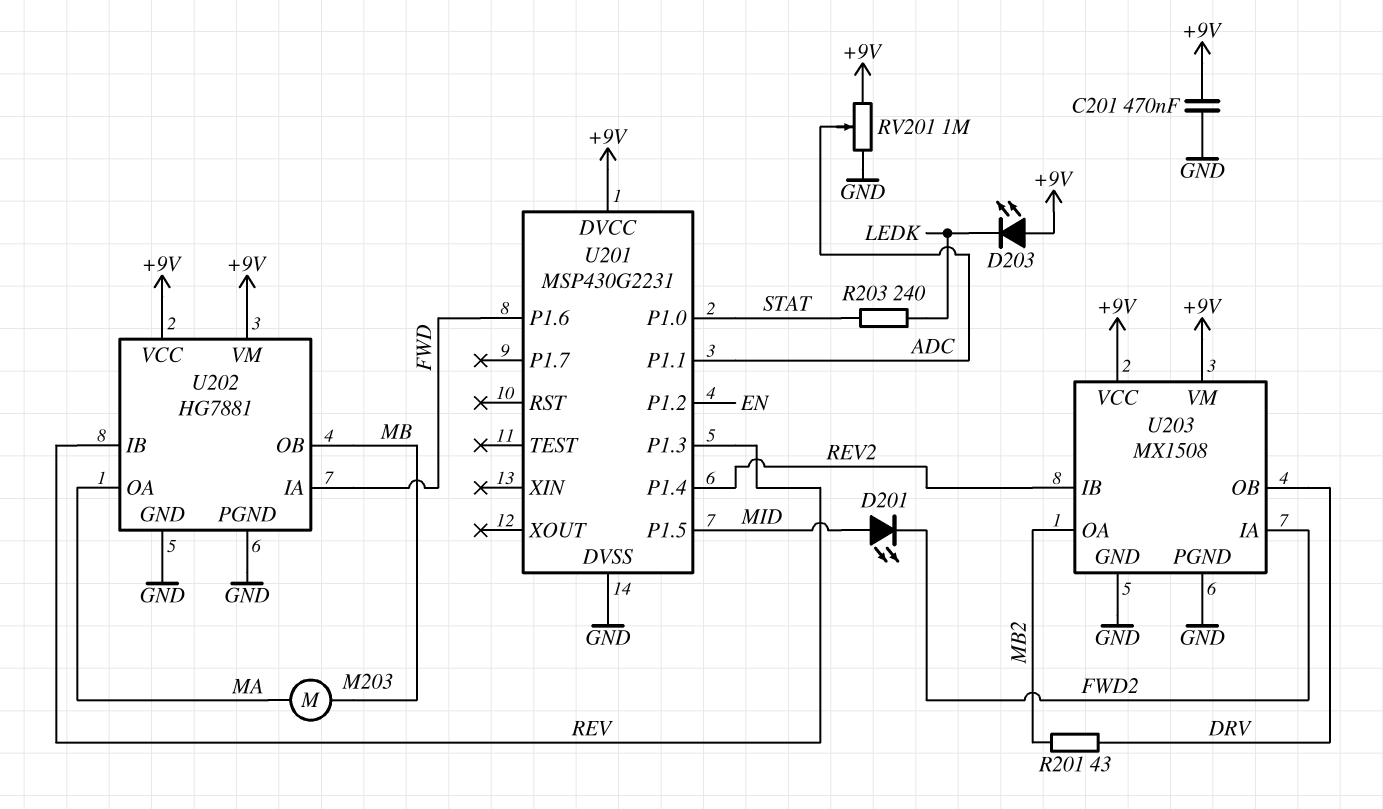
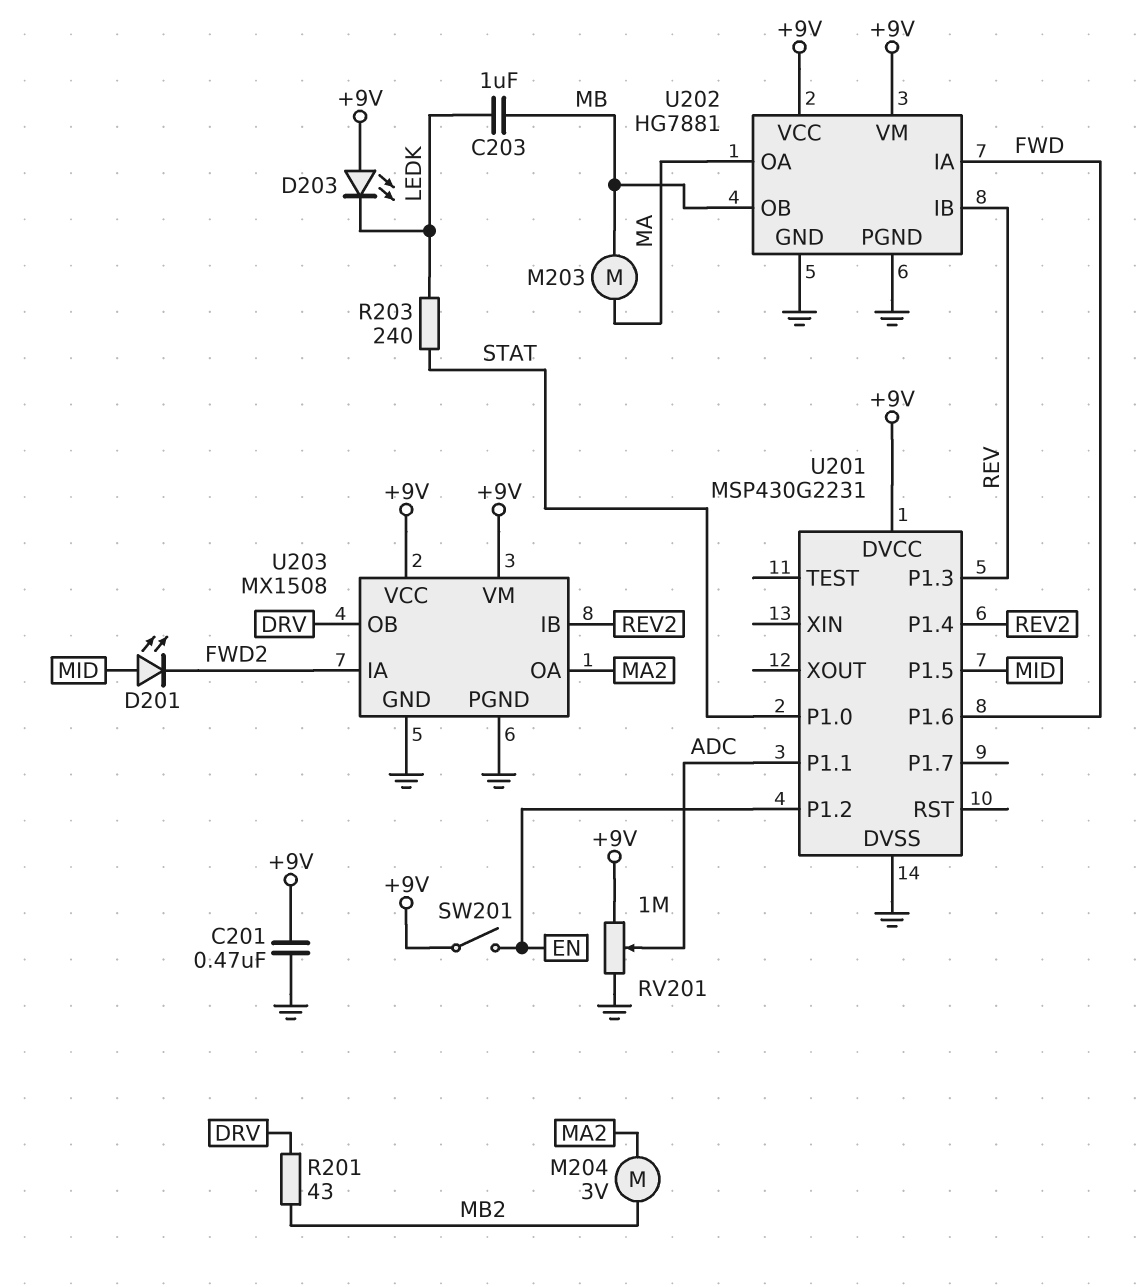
C203: none -> 1uF (LEDK, MB)
M204: none -> motor 3V (MA2, MB2)
SW201: none -> switch (+9V, EN)
U203 pin OA: MB2 -> MA2

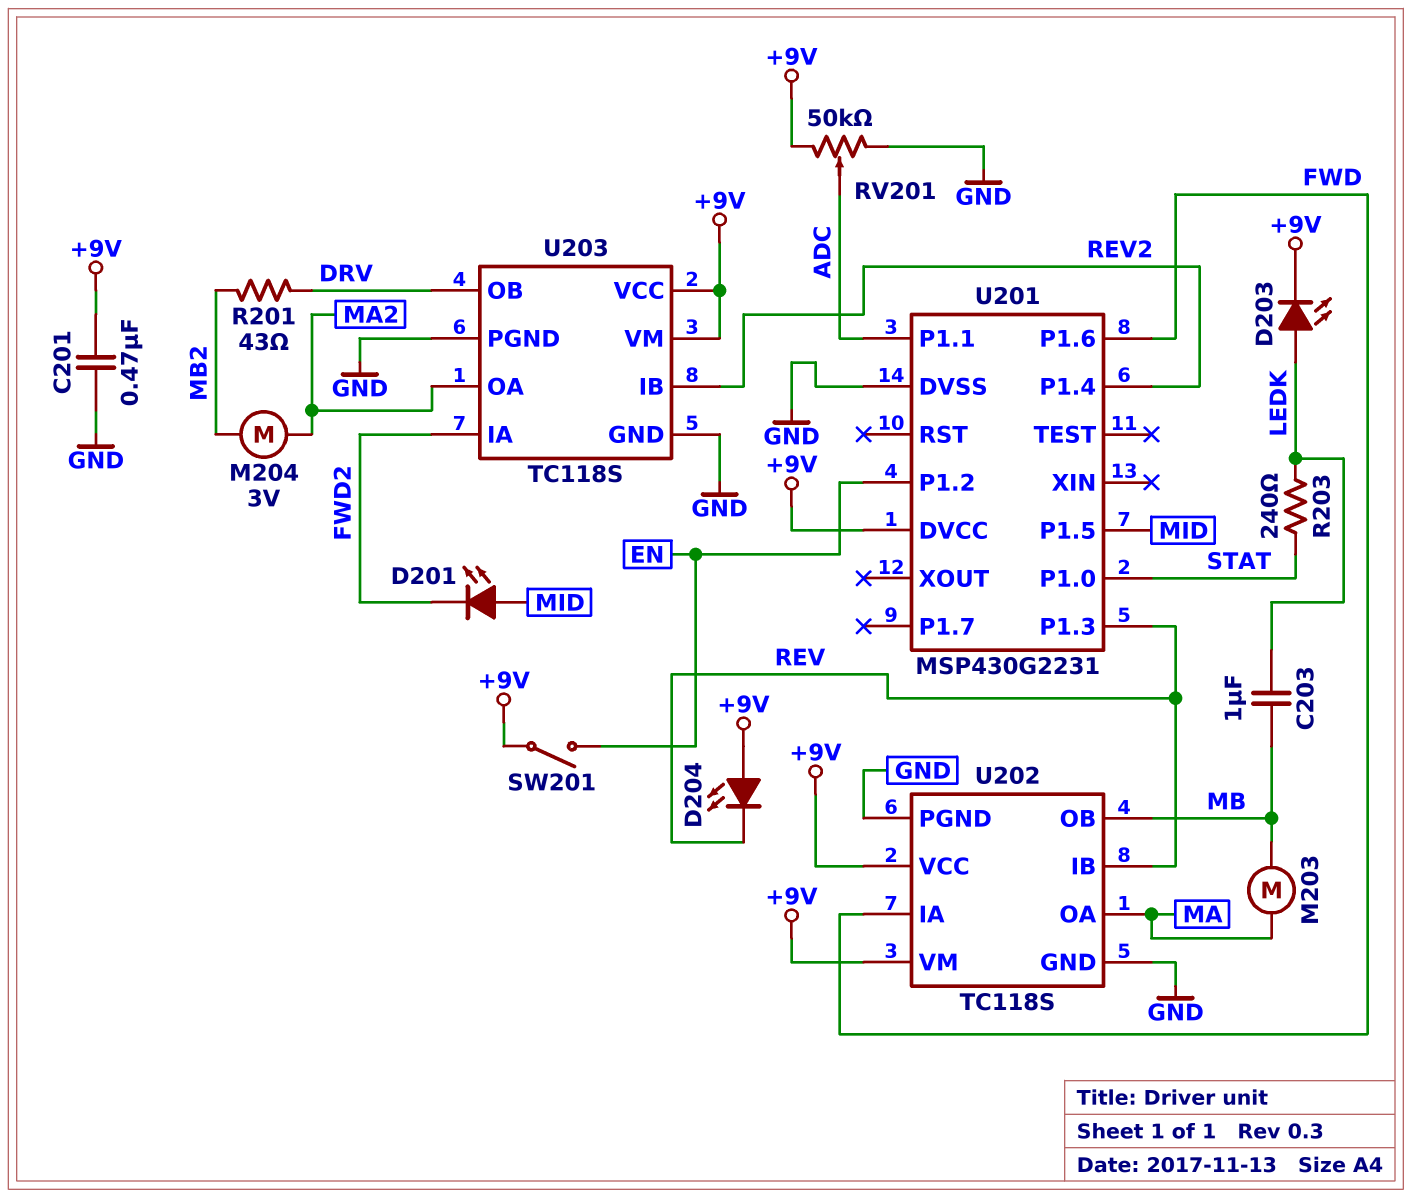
D203: LED (A +9V, K LEDK) -> LED (A LEDK, K +9V)
D204: none -> LED (A +9V, K REV)
RV201: 1M (+9V, GND, wiper ADC) -> 50k (+9V, GND, wiper ADC)
U202: HG7881 -> TC118S
U203: MX1508 -> TC118S

